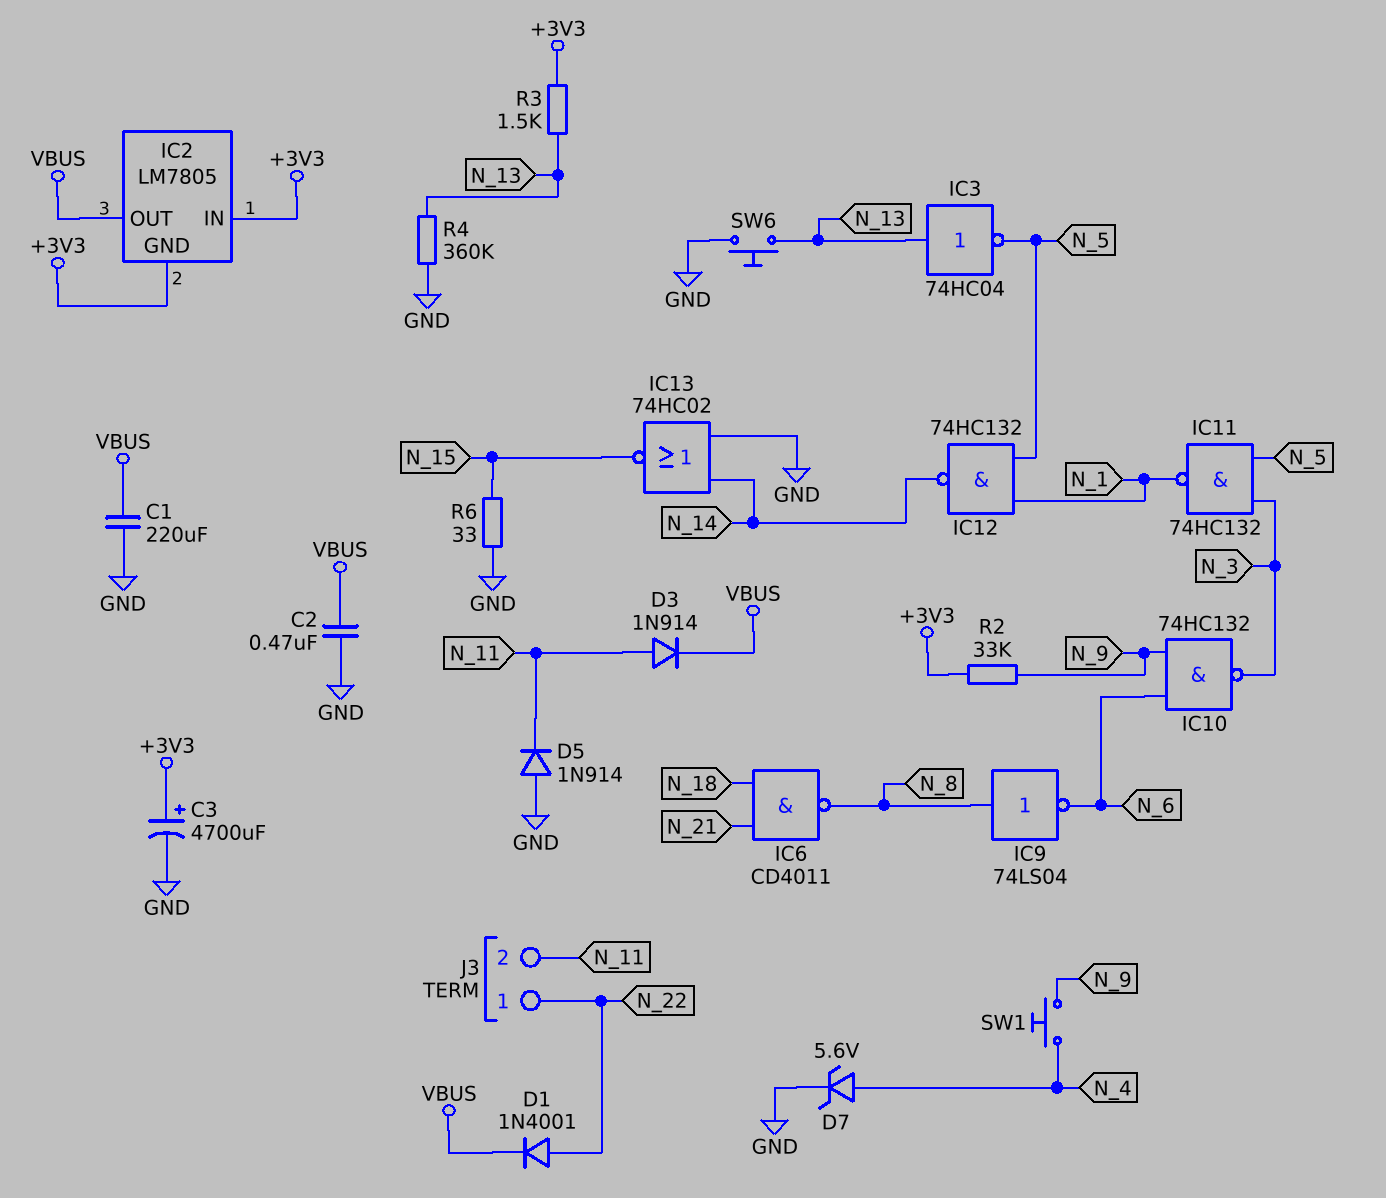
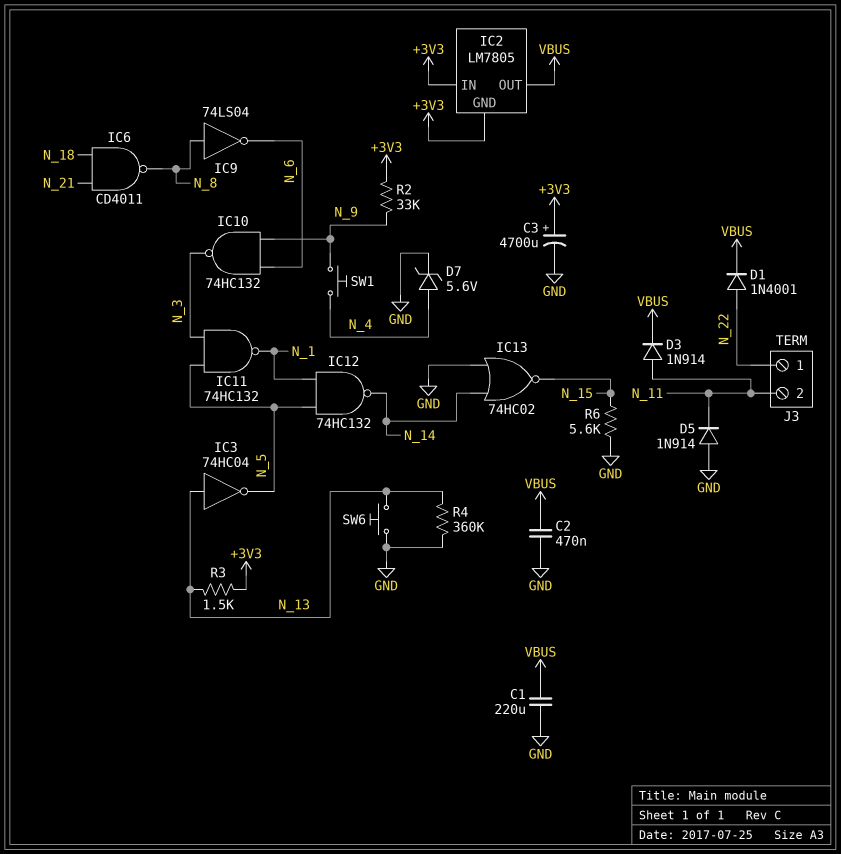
R6: 33 (GND, N_15) -> 5.6k (GND, N_15)

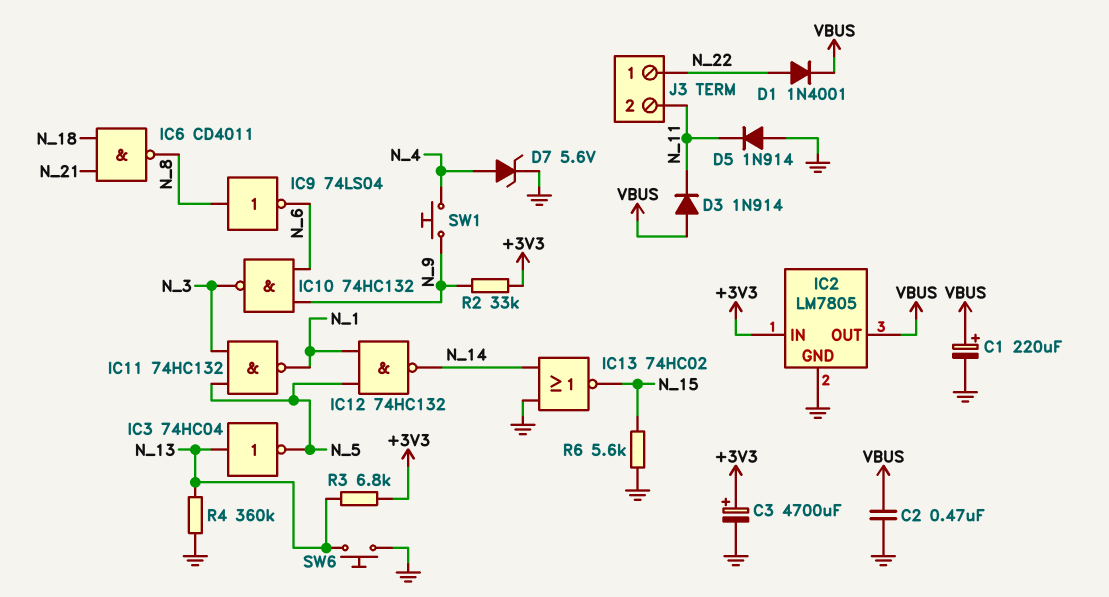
C1: 220uF (GND, VBUS) -> 220uF (plus VBUS, minus GND)
D3: diode 1N914 (A N_11, K VBUS) -> diode 1N914 (A VBUS, K N_11)
IC2 pin GND: +3V3 -> GND
R3: 1.5k (+3V3, N_13) -> 6.8k (+3V3, N_13)

